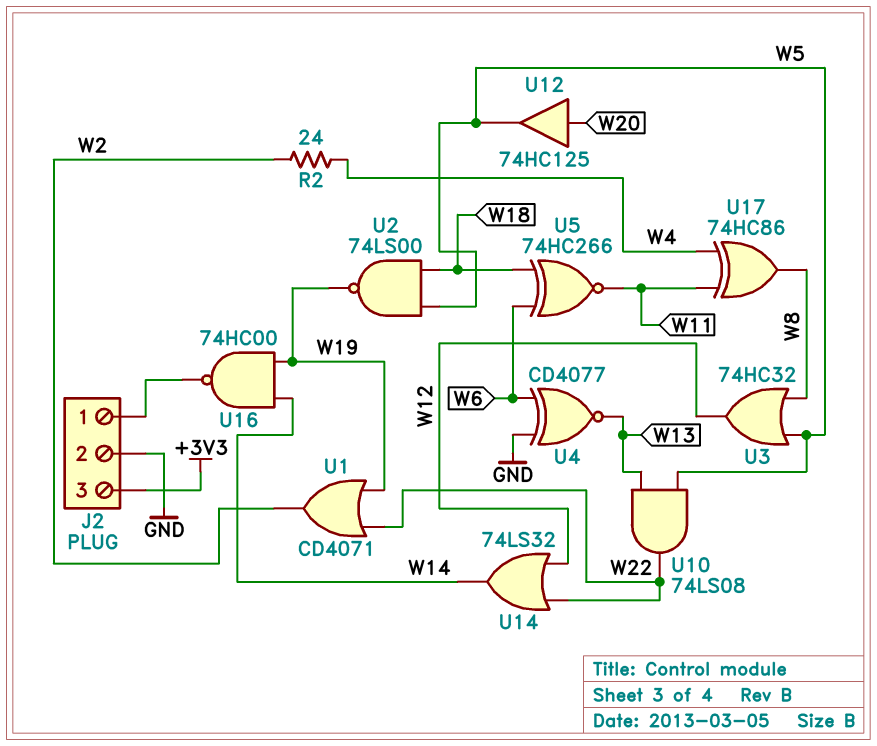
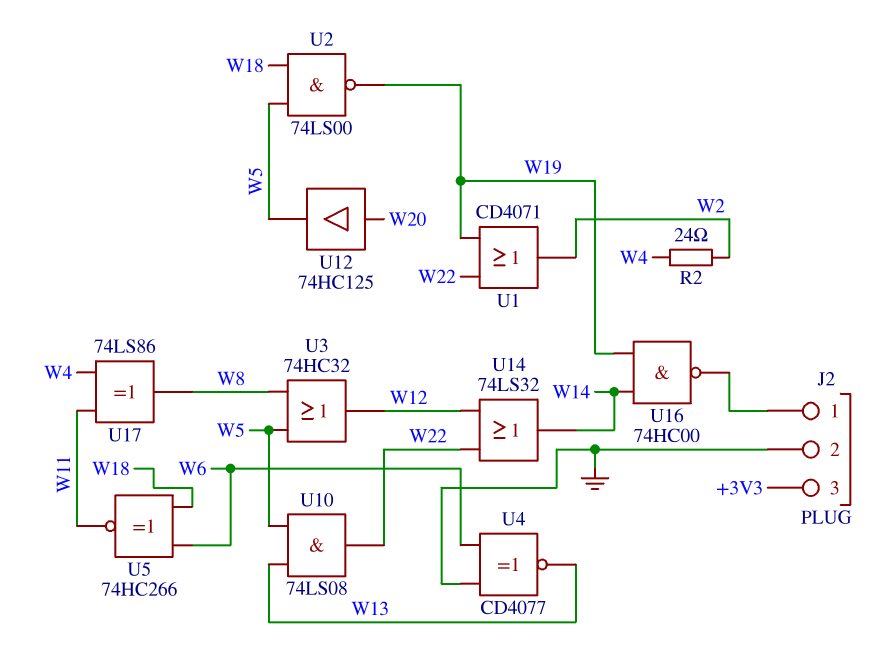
U17: XOR 74HC86 (in W4, in W11, out W8) -> XOR 74LS86 (in W4, in W11, out W8)

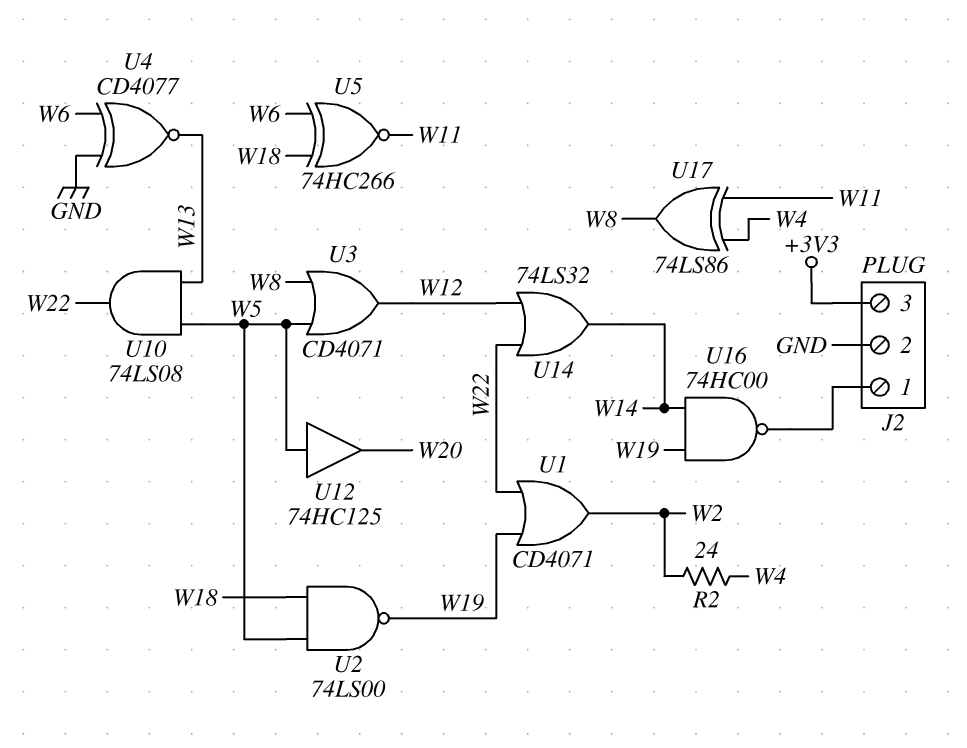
U3: OR 74HC32 (in W5, in W8, out W12) -> OR CD4071 (in W5, in W8, out W12)
U12: buffer 74HC125 (in W20, out W5) -> buffer 74HC125 (in W5, out W20)

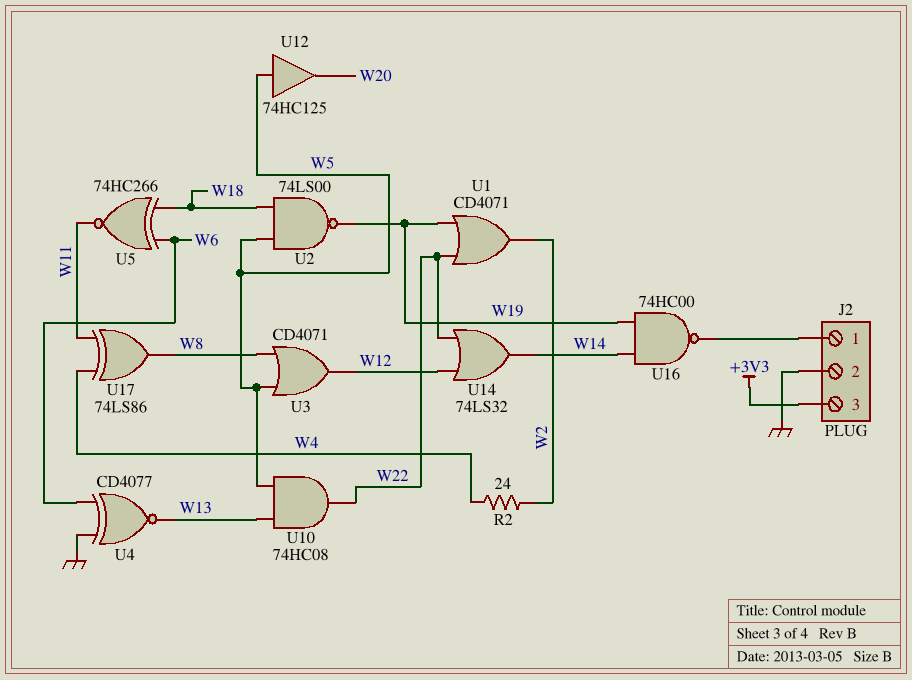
U10: AND 74LS08 (in W5, in W13, out W22) -> AND 74HC08 (in W5, in W13, out W22)

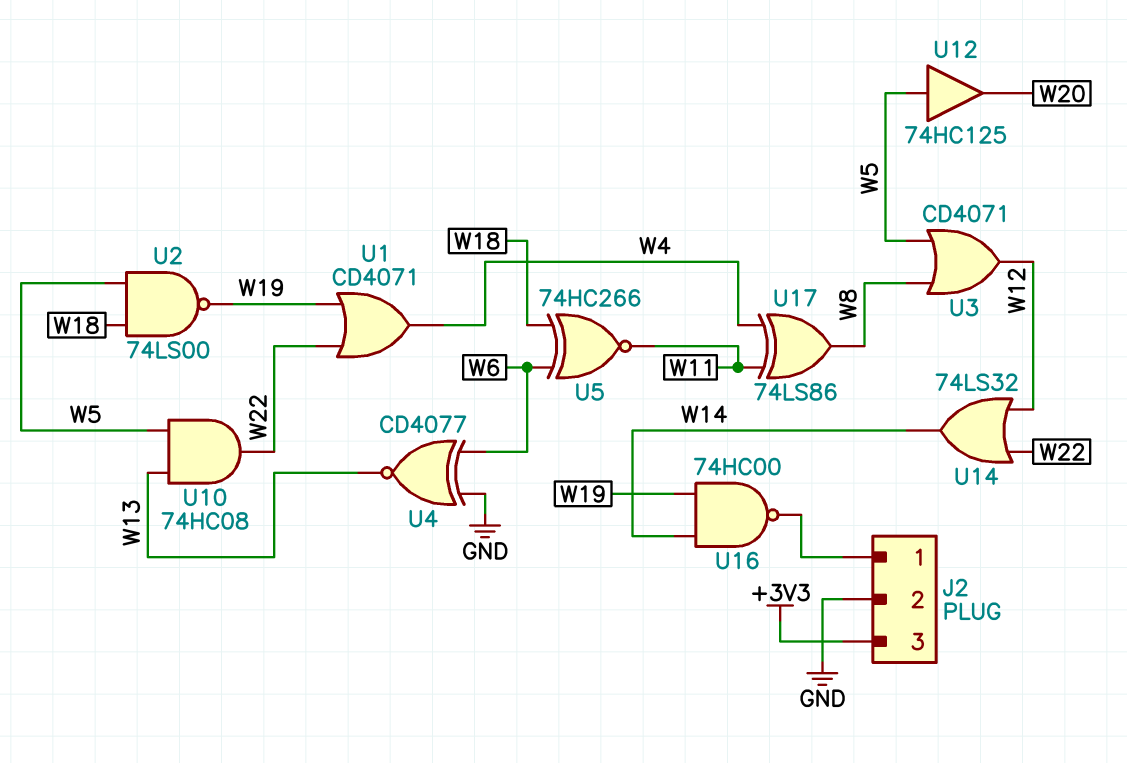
R2: 24 (W2, W4) -> none
U1: OR CD4071 (in W19, in W22, out W2) -> OR CD4071 (in W19, in W22, out W4)

